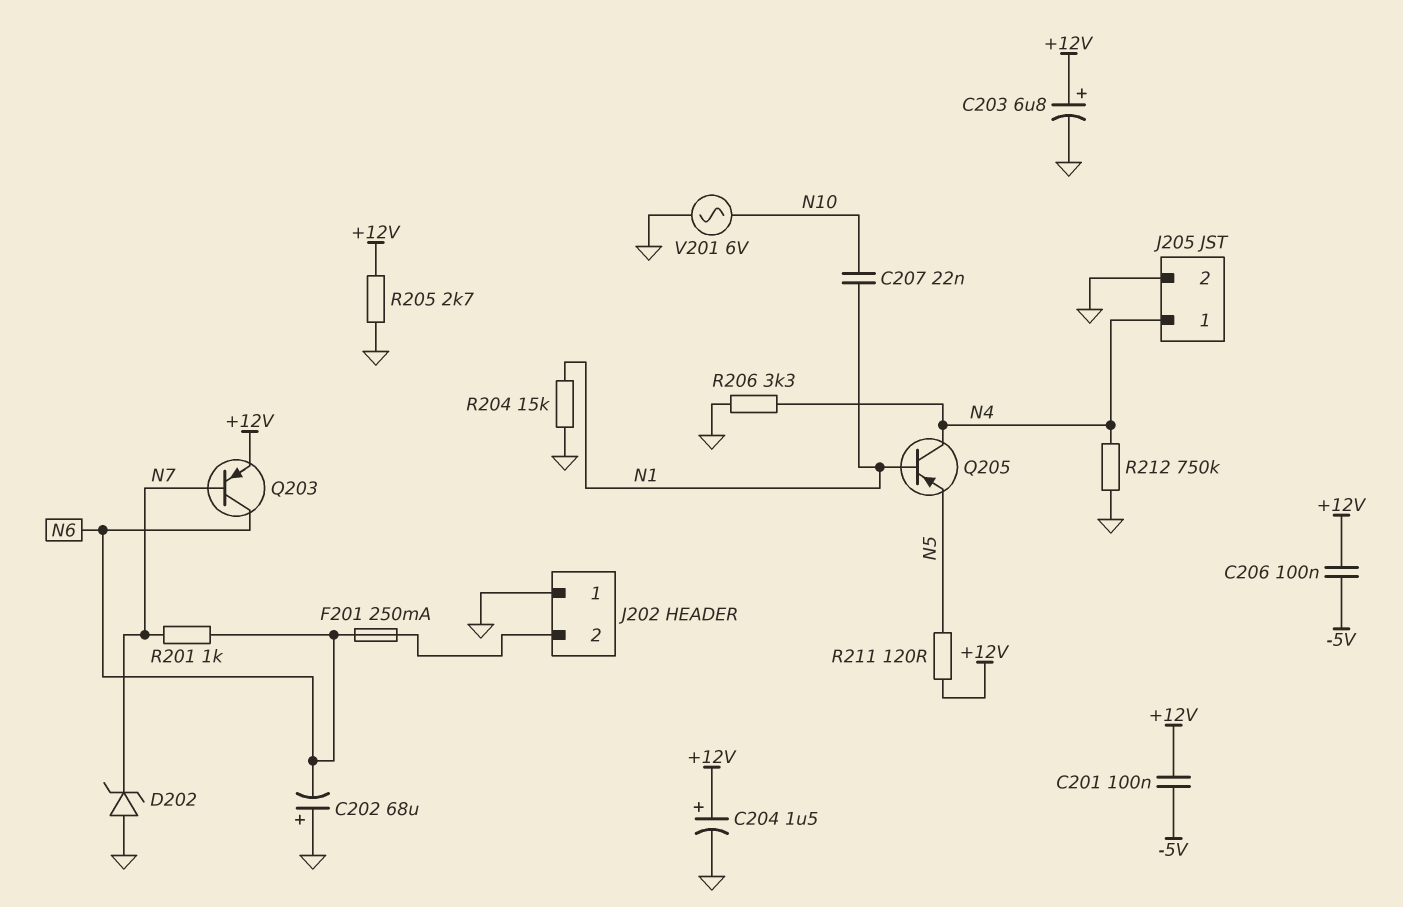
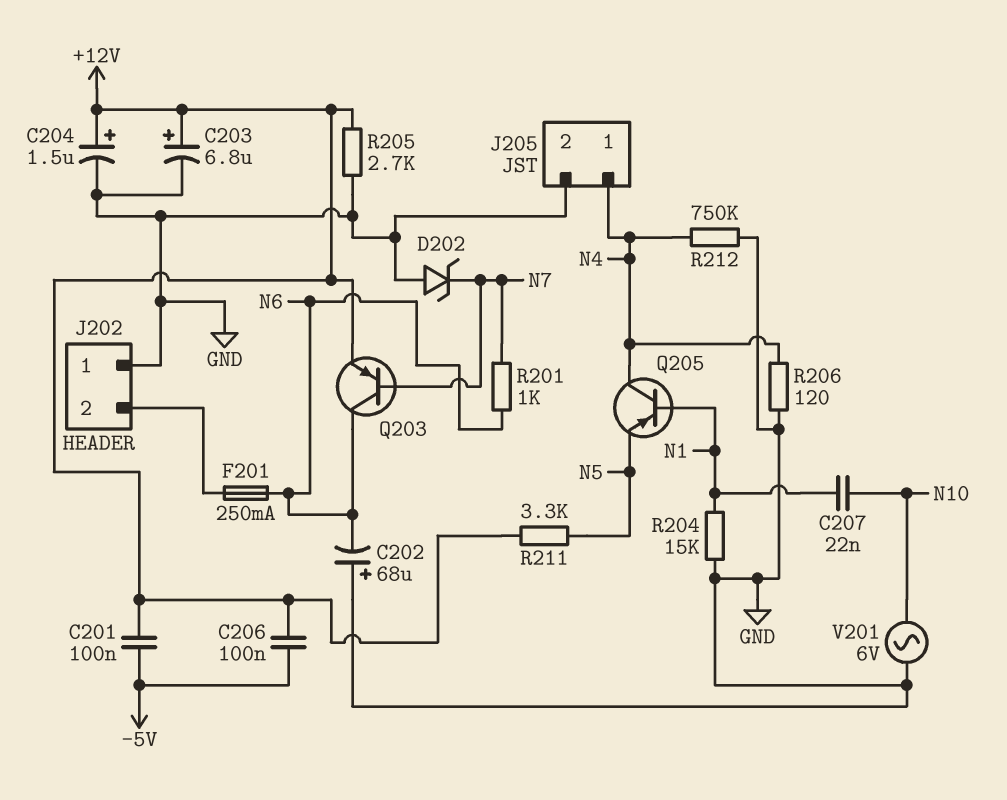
R206: 3.3k (GND, N4) -> 120 (GND, N4)
R211: 120 (+12V, N5) -> 3.3k (+12V, N5)

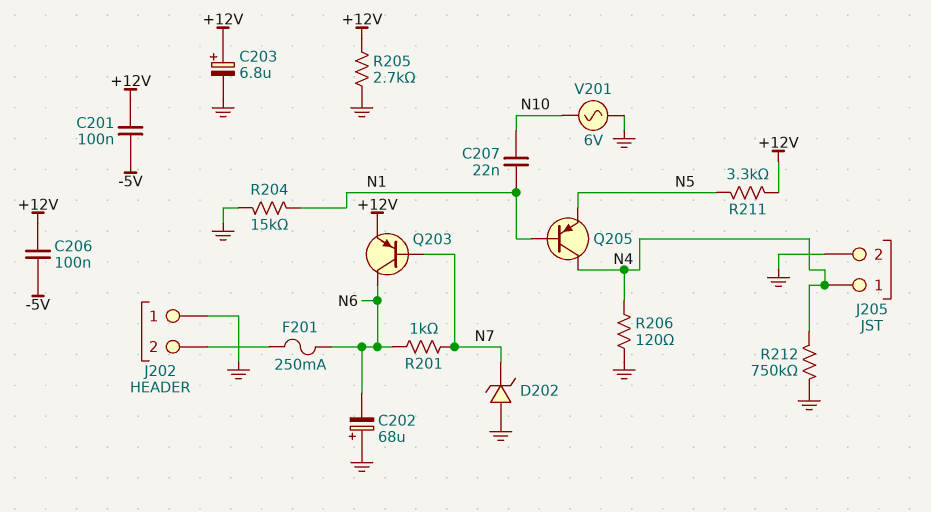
C204: 1.5uF (plus +12V, minus GND) -> none

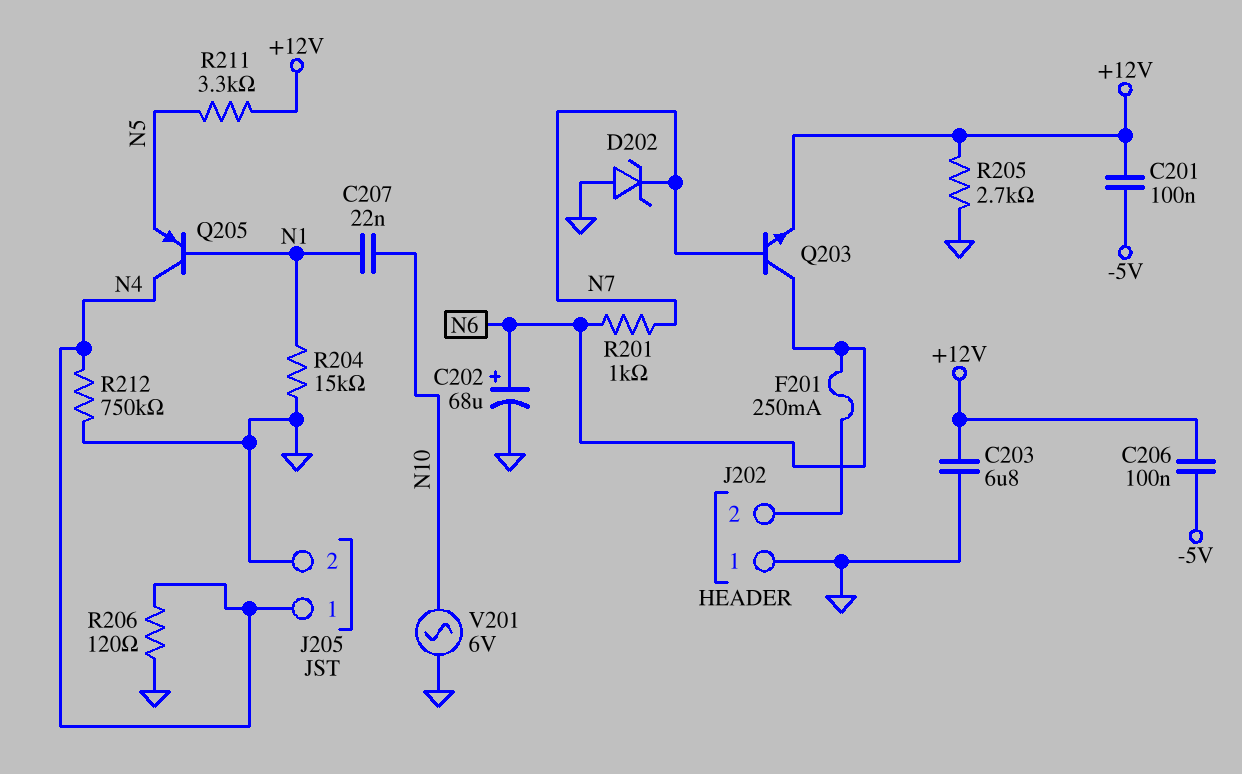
C202: 68uF (plus GND, minus N6) -> 68uF (plus N6, minus GND)
C203: 6.8uF (plus +12V, minus GND) -> 6.8uF (+12V, GND)
Q203: PNP (B N7, C N6, E +12V) -> NPN (B N7, C N6, E +12V)

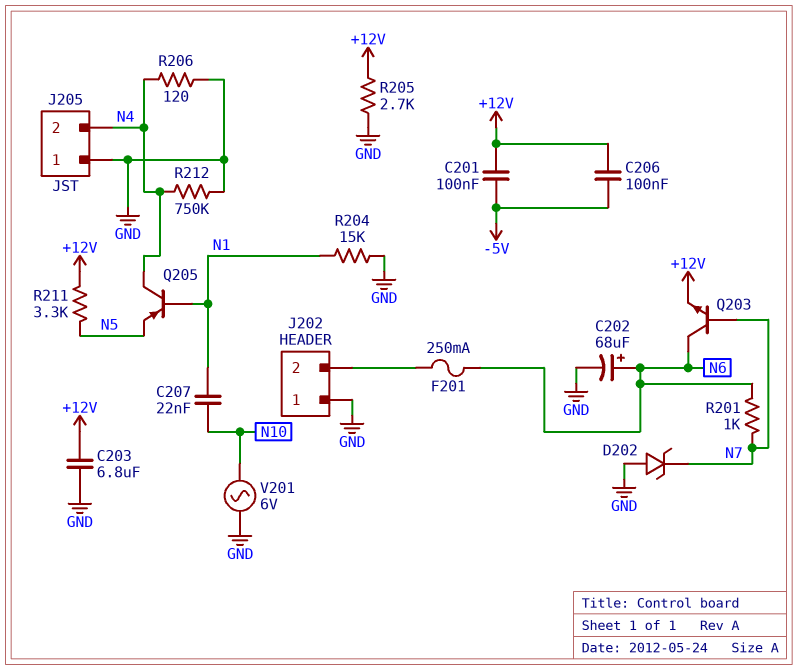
J205 pin 1: N4 -> GND
J205 pin 2: GND -> N4

